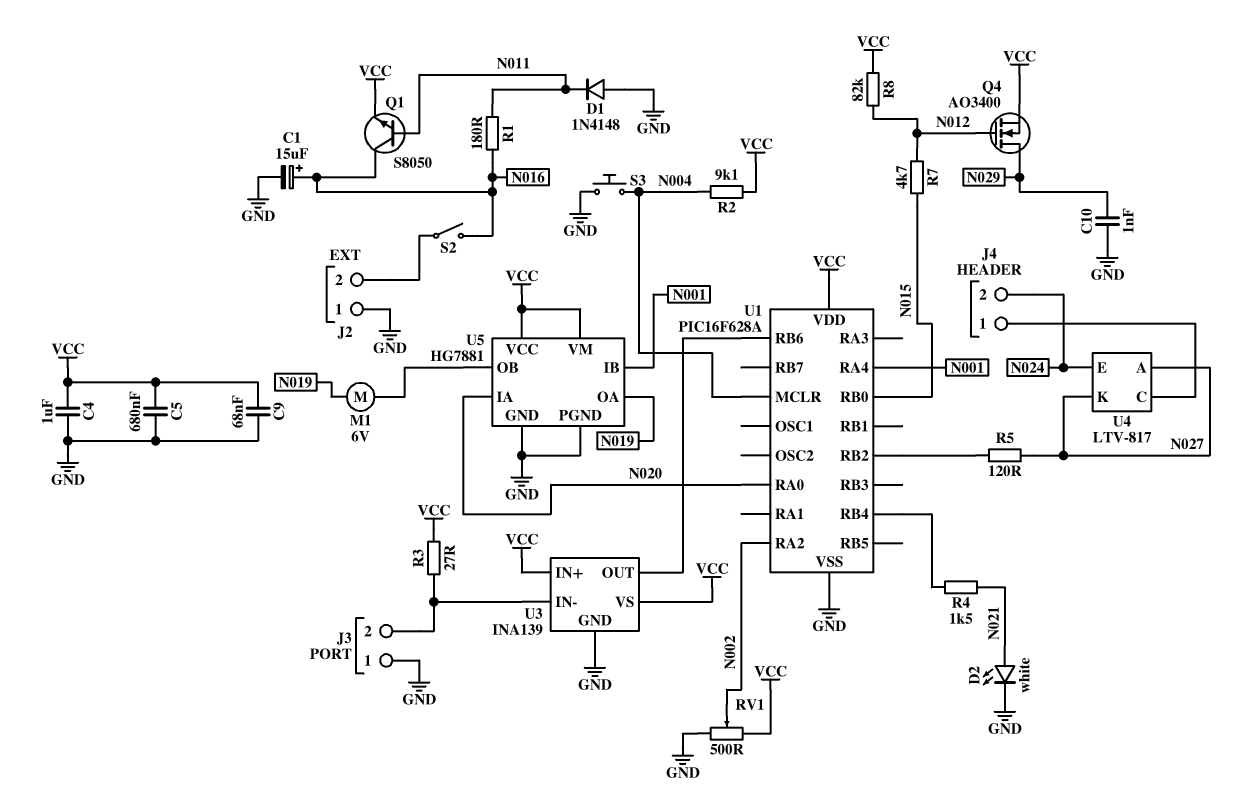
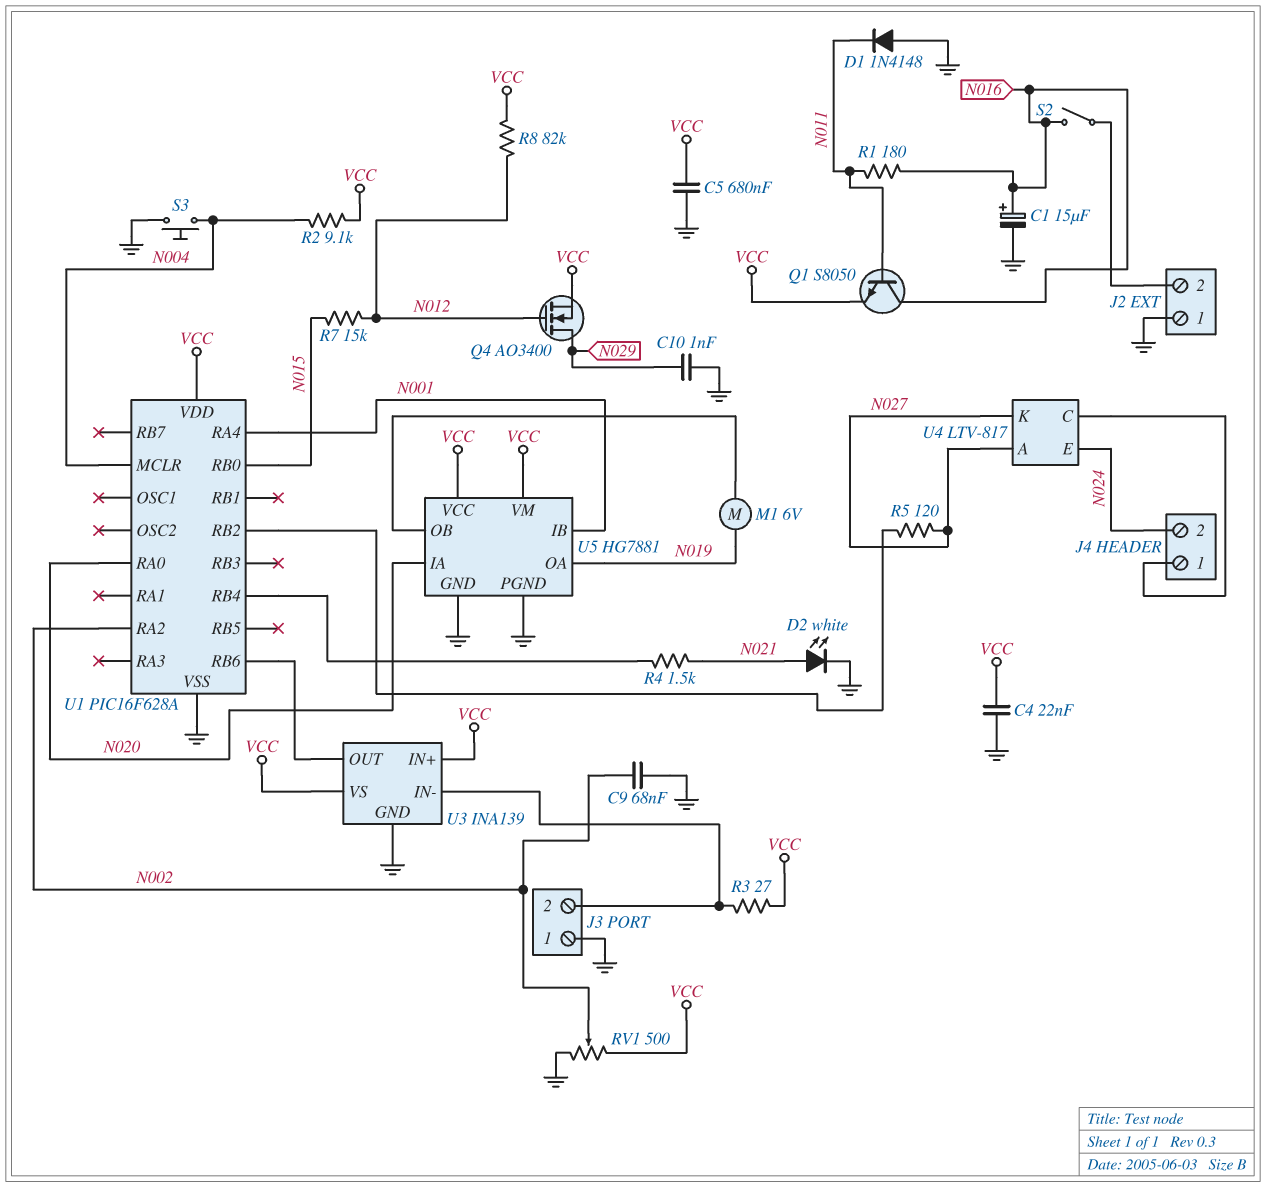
C4: 1uF (GND, VCC) -> 22nF (GND, VCC)
C9: 68nF (GND, VCC) -> 68nF (GND, N002)
R7: 4.7k (N012, N015) -> 15k (N012, N015)

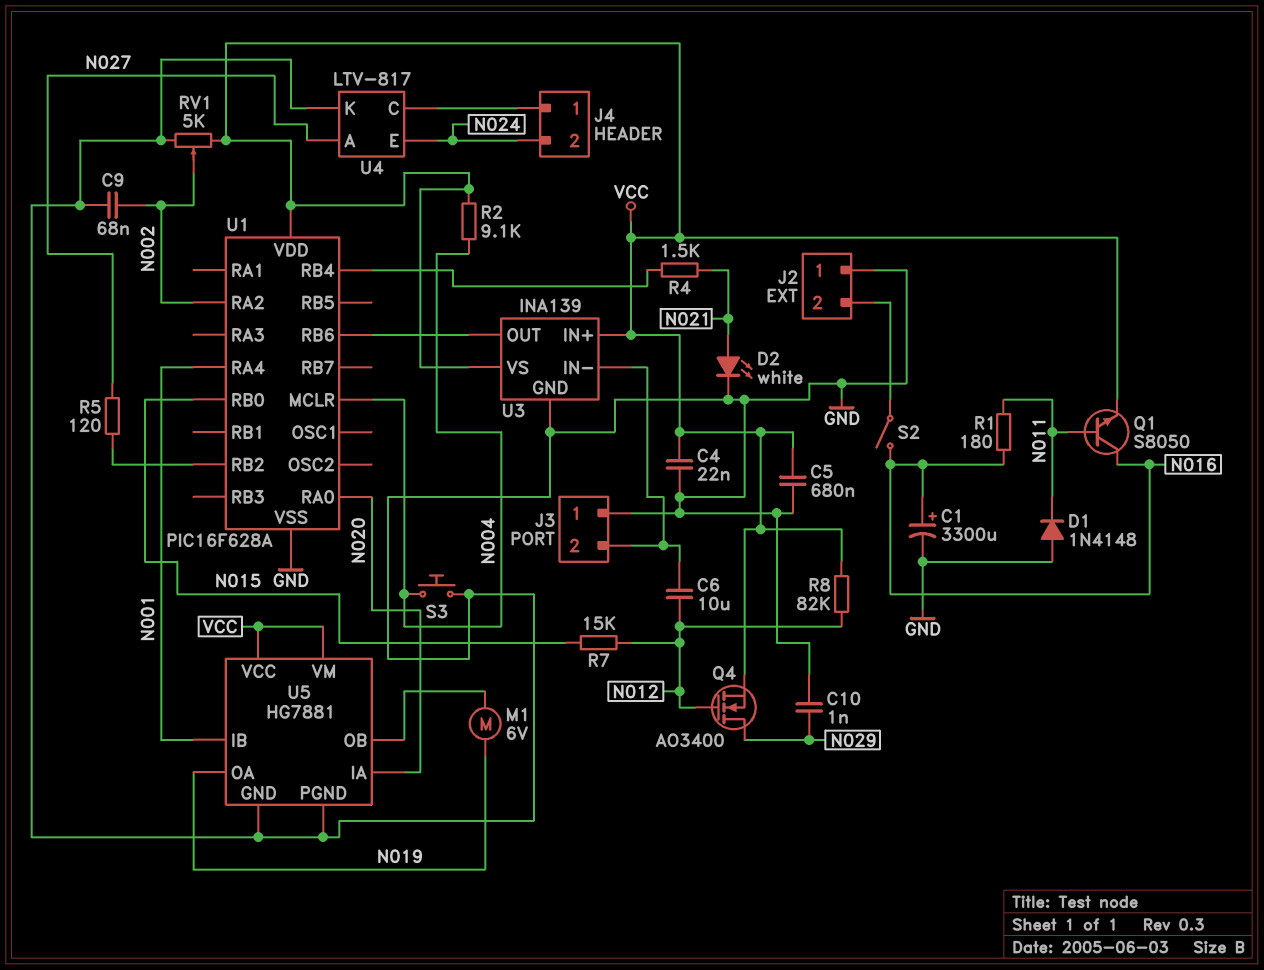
C1: 15uF (plus N016, minus GND) -> 3300uF (plus N016, minus GND)
C6: none -> 10uF (J3/2, N012)
R3: 27 (J3/2, VCC) -> none
RV1: 500 (GND, VCC, wiper N002) -> 5k (GND, VCC, wiper N002)
U4 pin K: N027 -> GND

